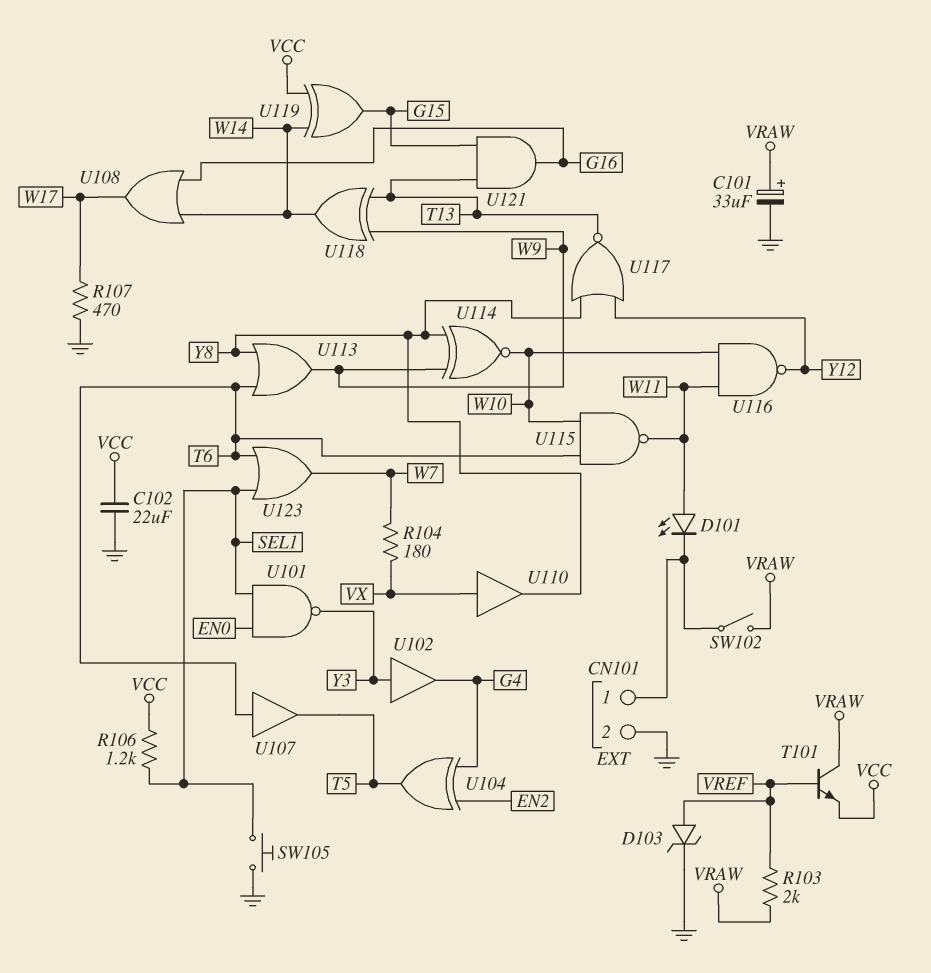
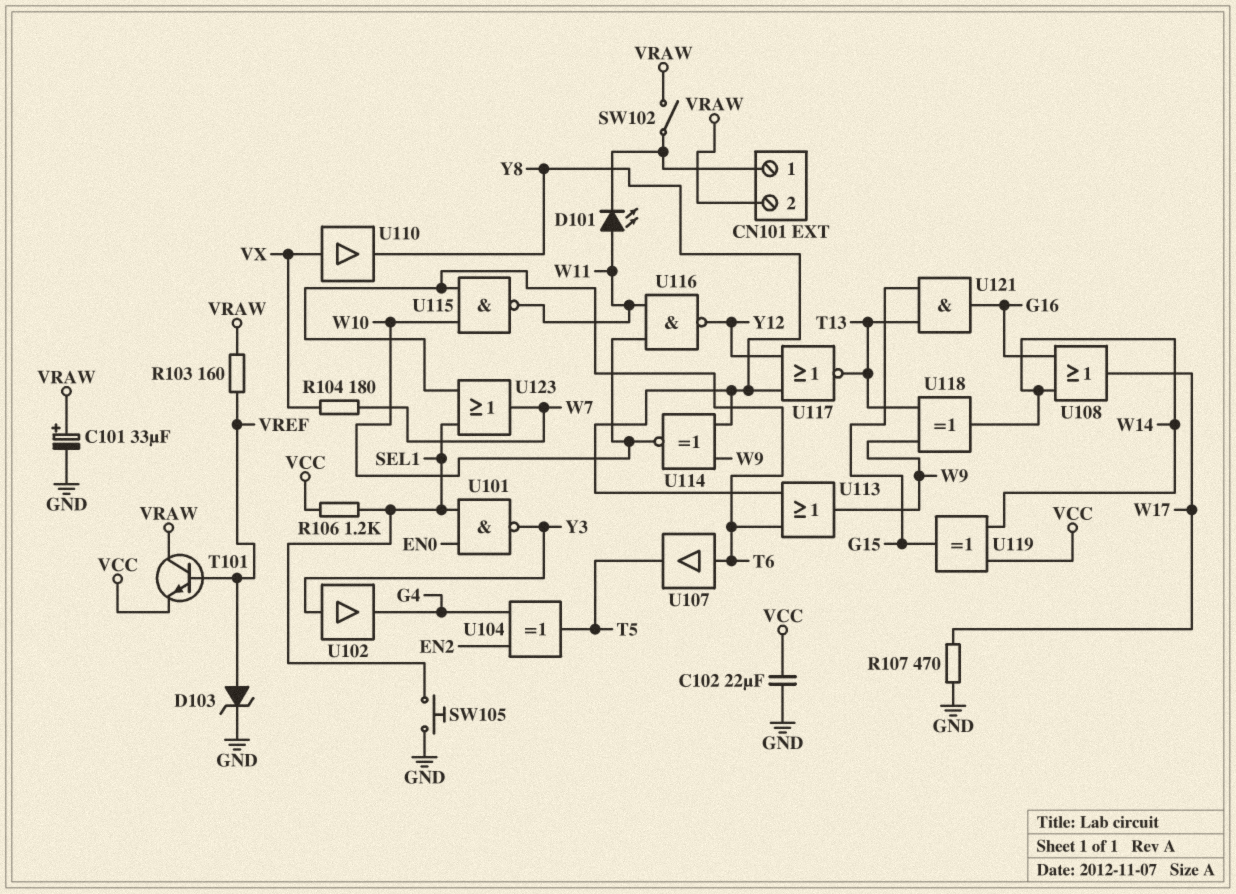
CN101 pin 2: GND -> VRAW
R103: 2k (VRAW, VREF) -> 160 (VRAW, VREF)

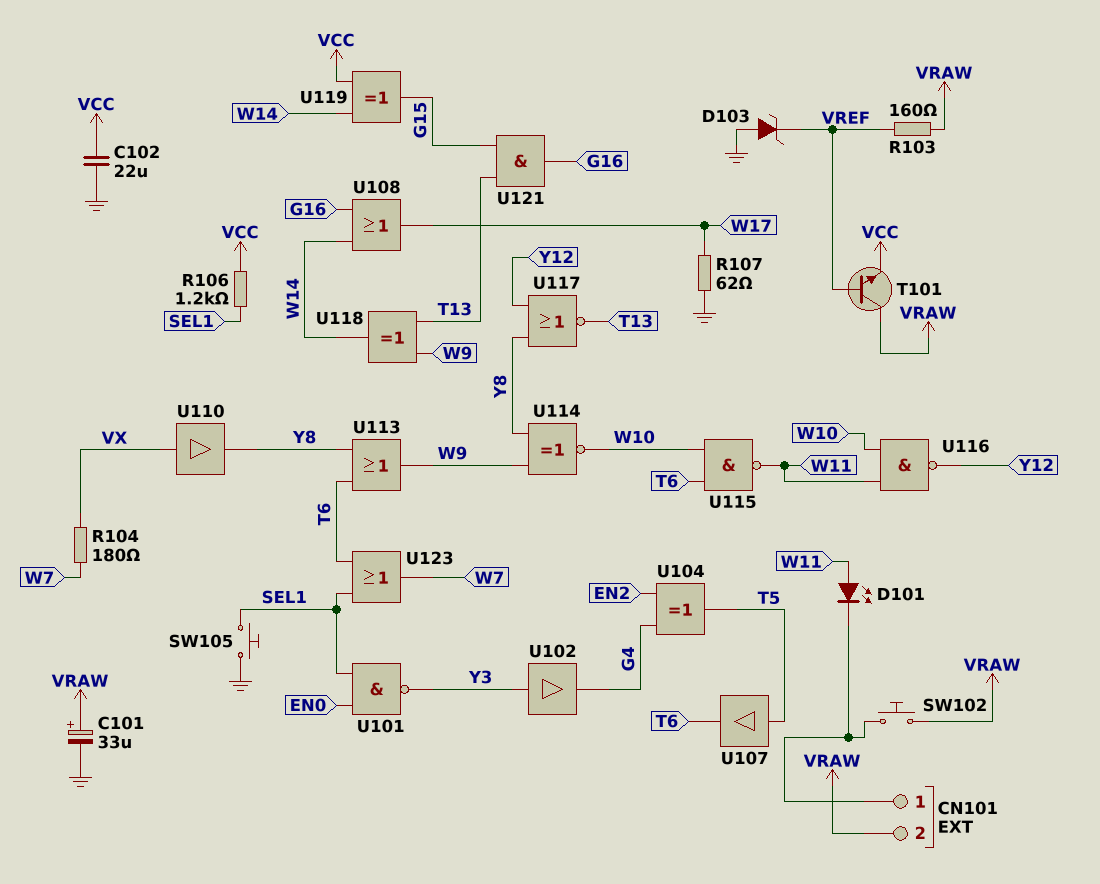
D103: zener (A VREF, K GND) -> zener (A GND, K VREF)
R107: 470 (GND, W17) -> 62 (GND, W17)
SW102: switch (CN101/1, VRAW) -> button (CN101/1, VRAW)
U107: buffer (in T6, out T5) -> buffer (in T5, out T6)

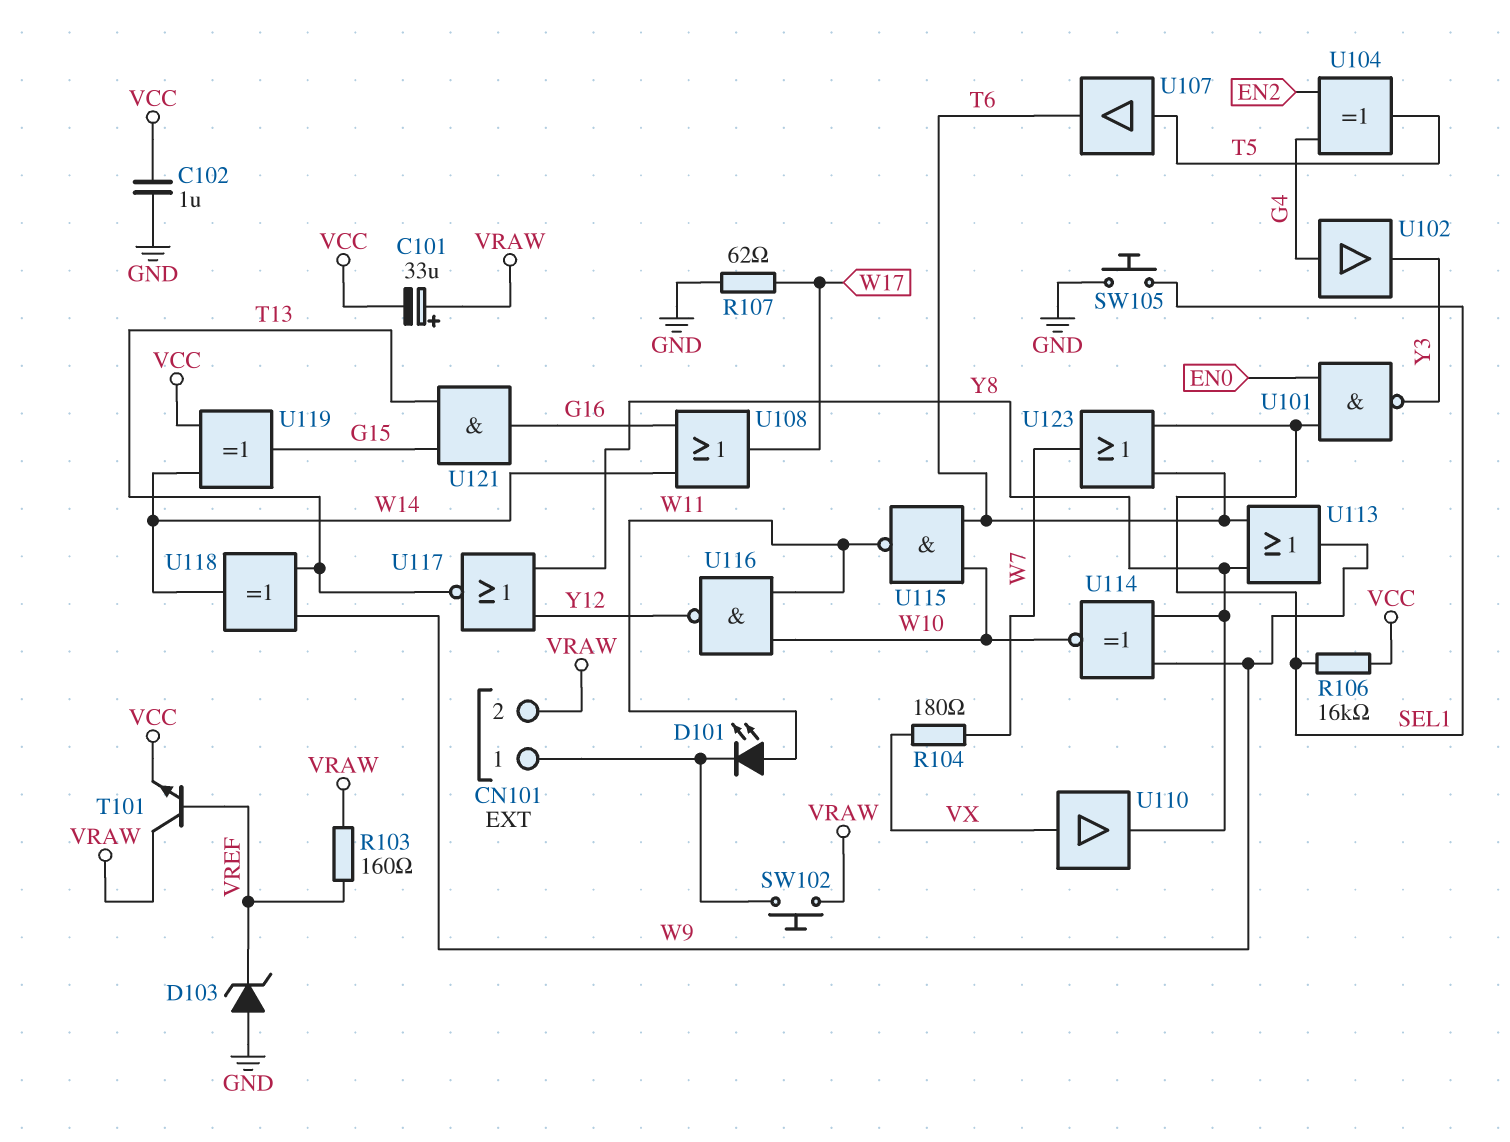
C101: 33uF (plus VRAW, minus GND) -> 33uF (plus VRAW, minus VCC)
C102: 22uF (GND, VCC) -> 1uF (GND, VCC)
R106: 1.2k (SEL1, VCC) -> 16k (SEL1, VCC)
U102: buffer (in Y3, out G4) -> buffer (in G4, out Y3)

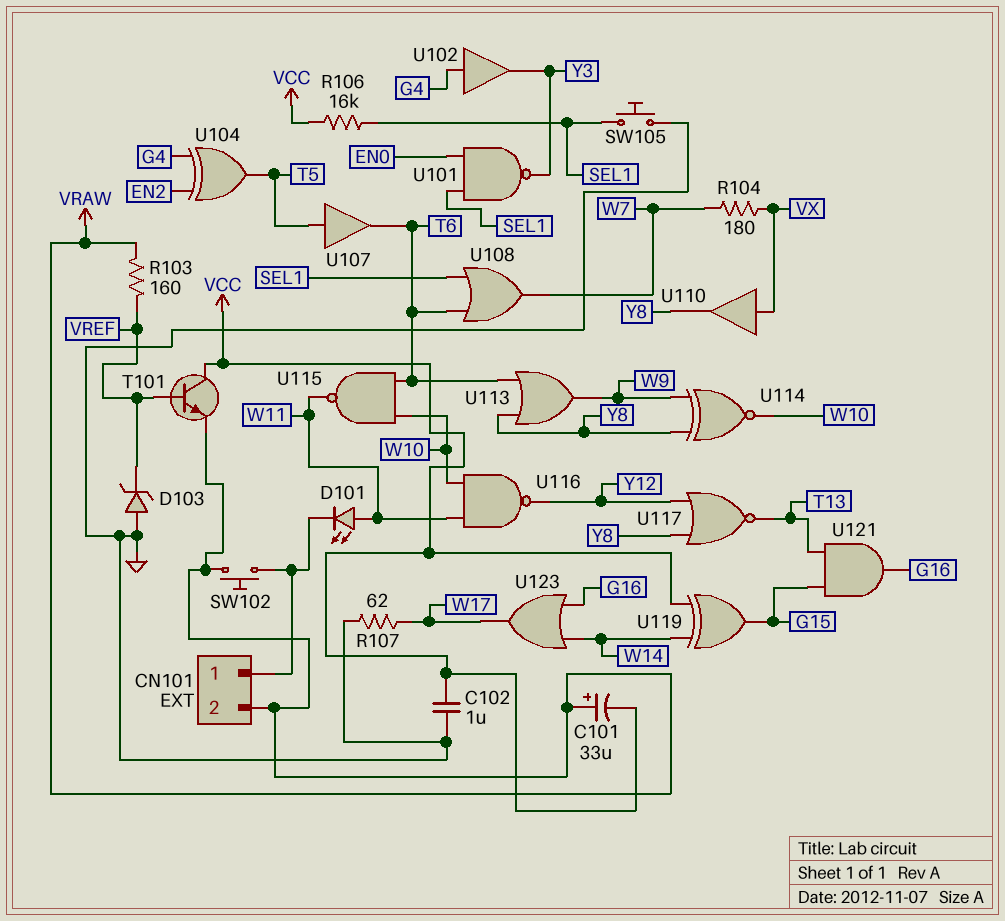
T101: NPN (B VREF, C VRAW, E VCC) -> NPN (B VREF, C VCC, E VRAW)
U108: OR (in G16, in W14, out W17) -> OR (in SEL1, in T6, out W7)
U118: XOR (in T13, in W9, out W14) -> none
U123: OR (in SEL1, in T6, out W7) -> OR (in G16, in W14, out W17)

